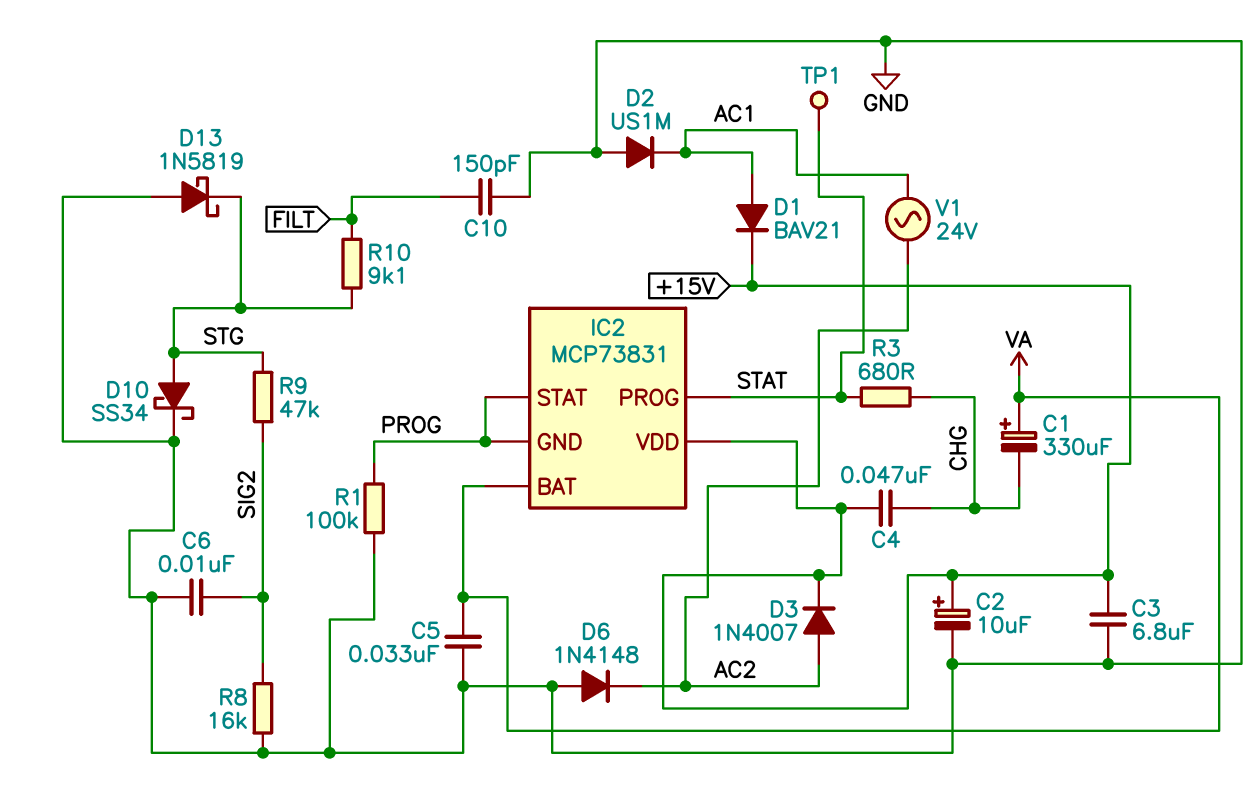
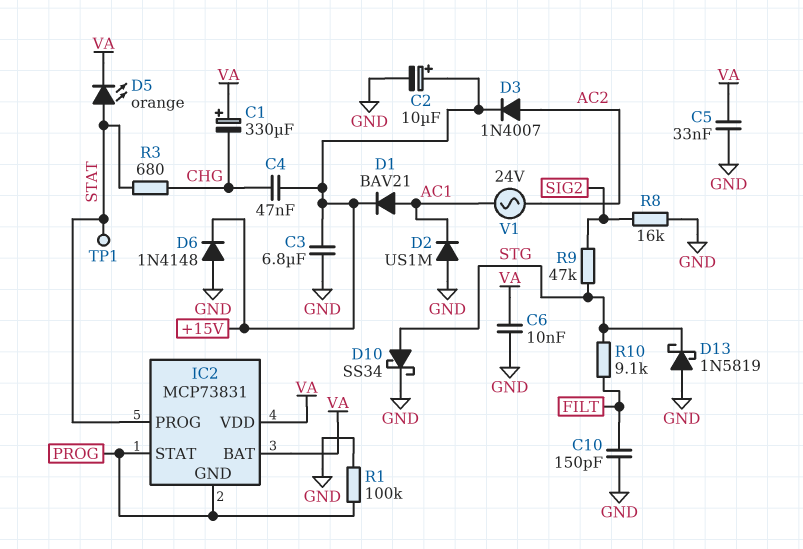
C6: 10nF (GND, SIG2) -> 10nF (GND, VA)
D5: none -> LED orange (A STAT, K VA)
D6: diode 1N4148 (A GND, K AC2) -> diode 1N4148 (A GND, K +15V)
IC2 pin VDD: +15V -> VA

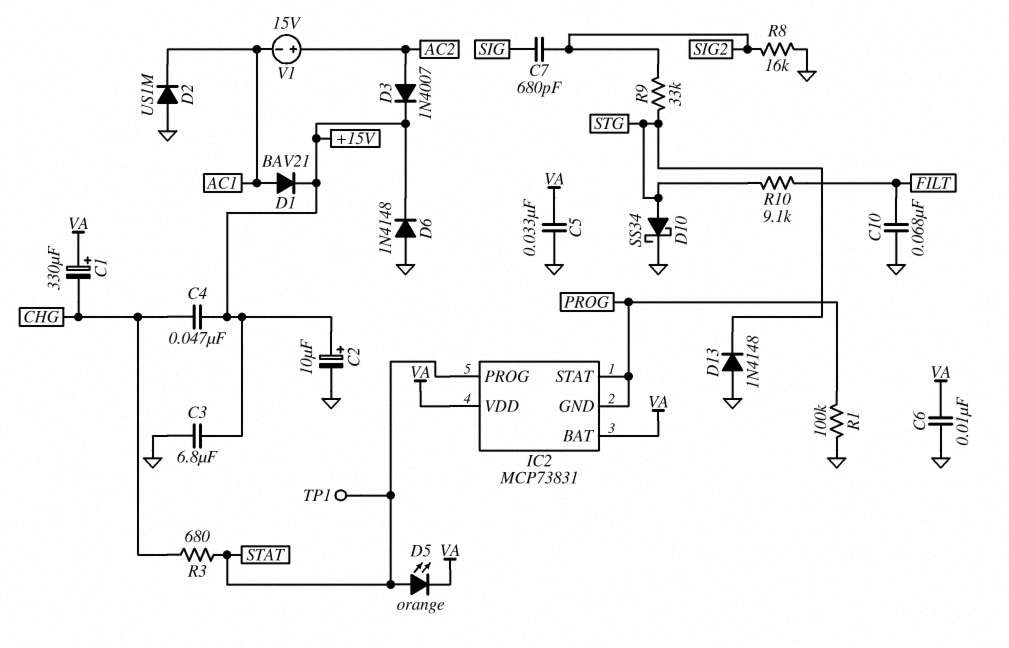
C7: none -> 680pF (SIG, SIG2)
C10: 150pF (FILT, GND) -> 68nF (FILT, GND)
D13: schottky 1N5819 (A GND, K STG) -> diode 1N4148 (A GND, K STG)
R9: 47k (SIG2, STG) -> 33k (SIG2, STG)
V1: AC 24V (AC1, AC2) -> 15V (plus AC2, minus AC1)

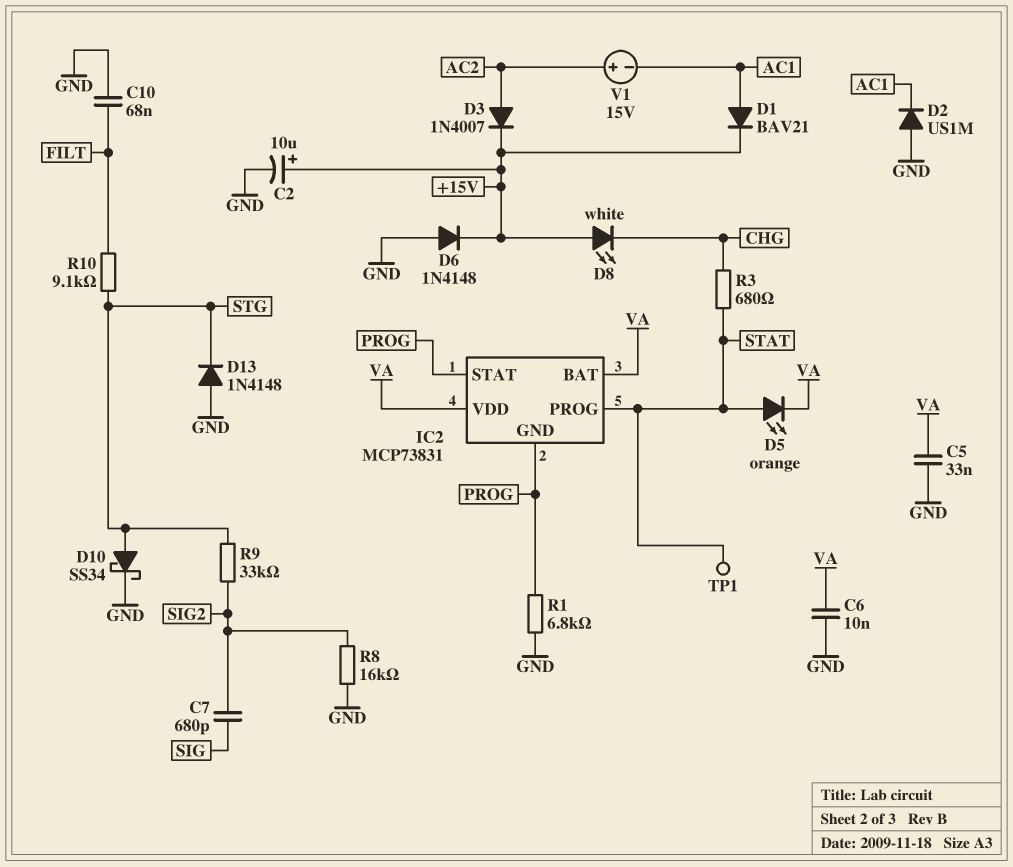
C1: 330uF (plus VA, minus CHG) -> none
C3: 6.8uF (+15V, GND) -> none
C4: 47nF (+15V, CHG) -> none
D8: none -> LED white (A +15V, K CHG)
R1: 100k (GND, PROG) -> 6.8k (GND, PROG)

